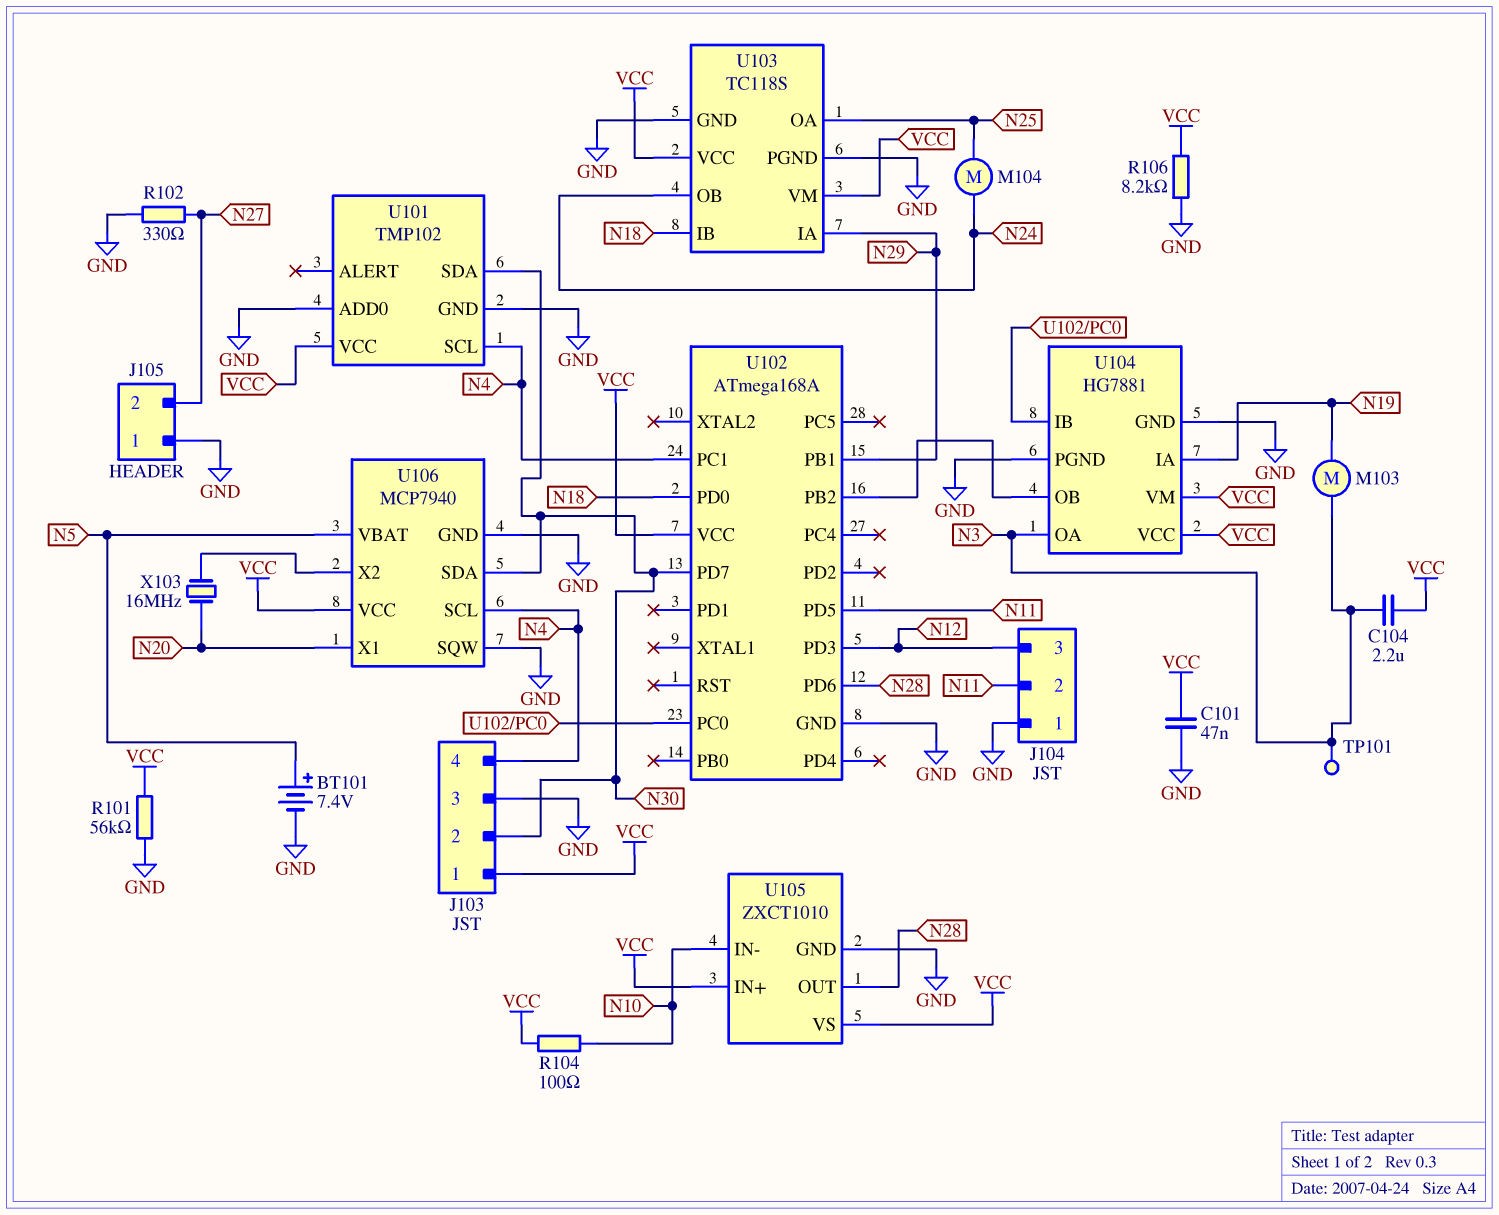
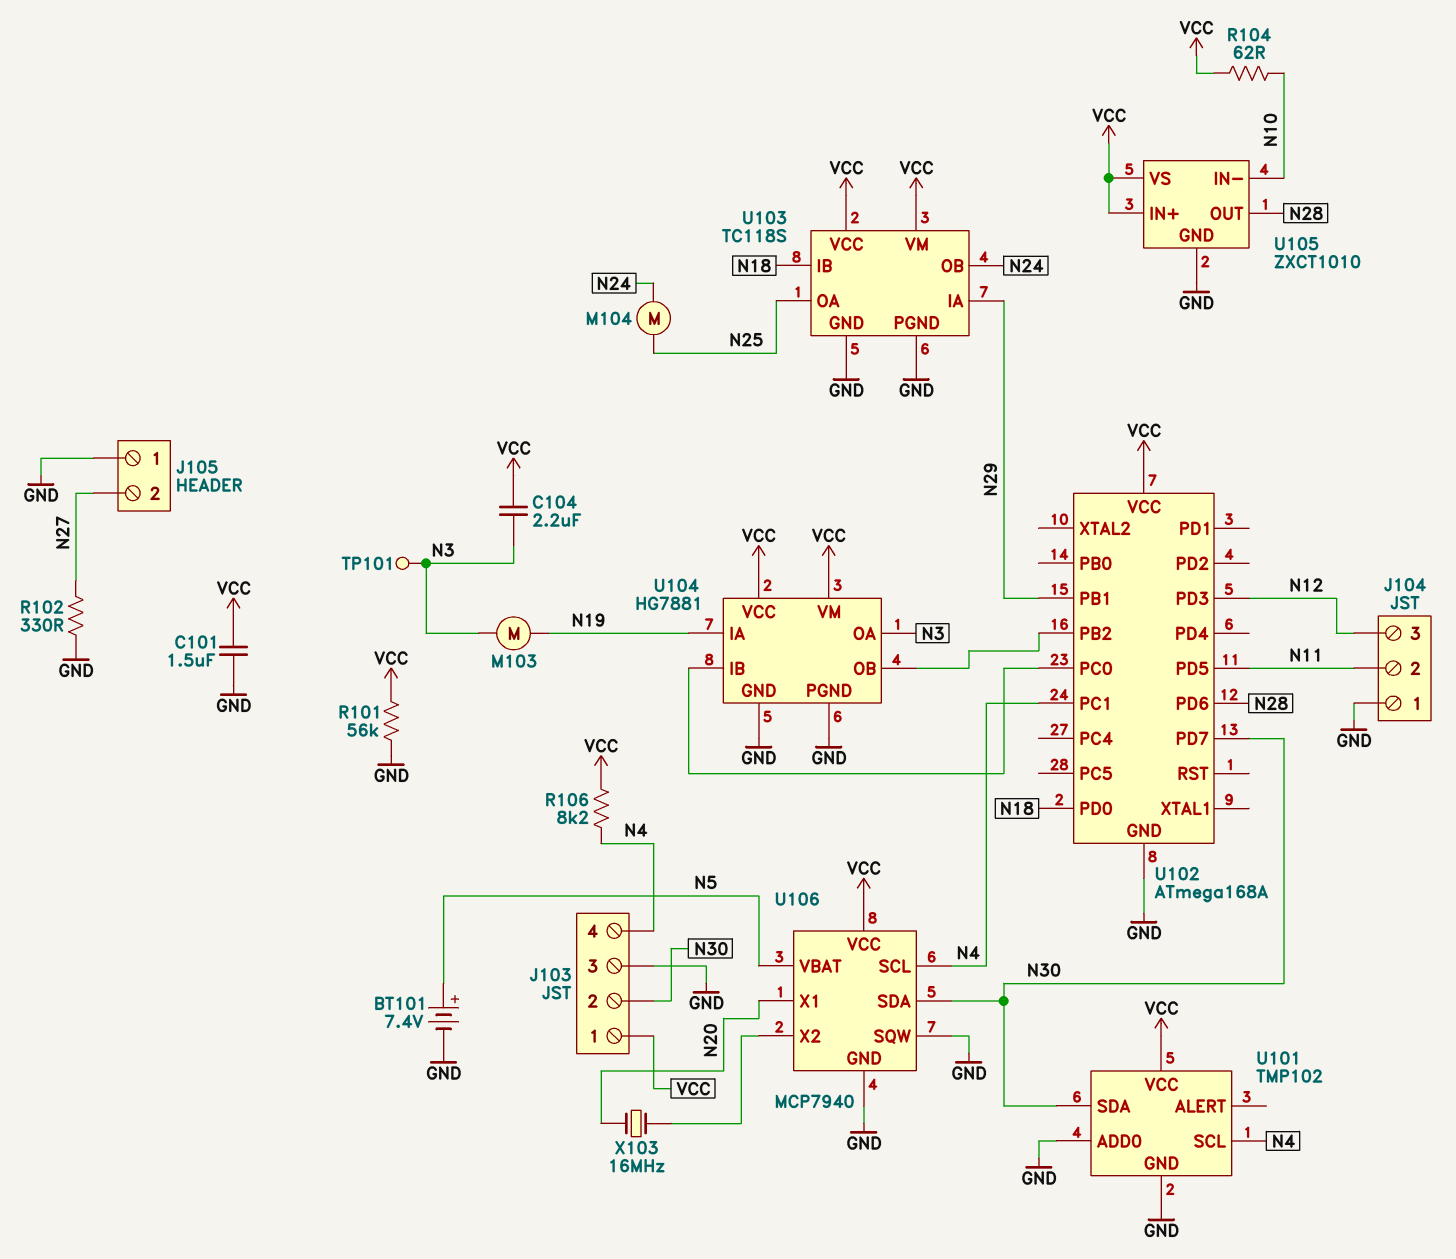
C101: 47nF (GND, VCC) -> 1.5uF (GND, VCC)
R104: 100 (N10, VCC) -> 62 (N10, VCC)
R106: 8.2k (GND, VCC) -> 8.2k (N4, VCC)

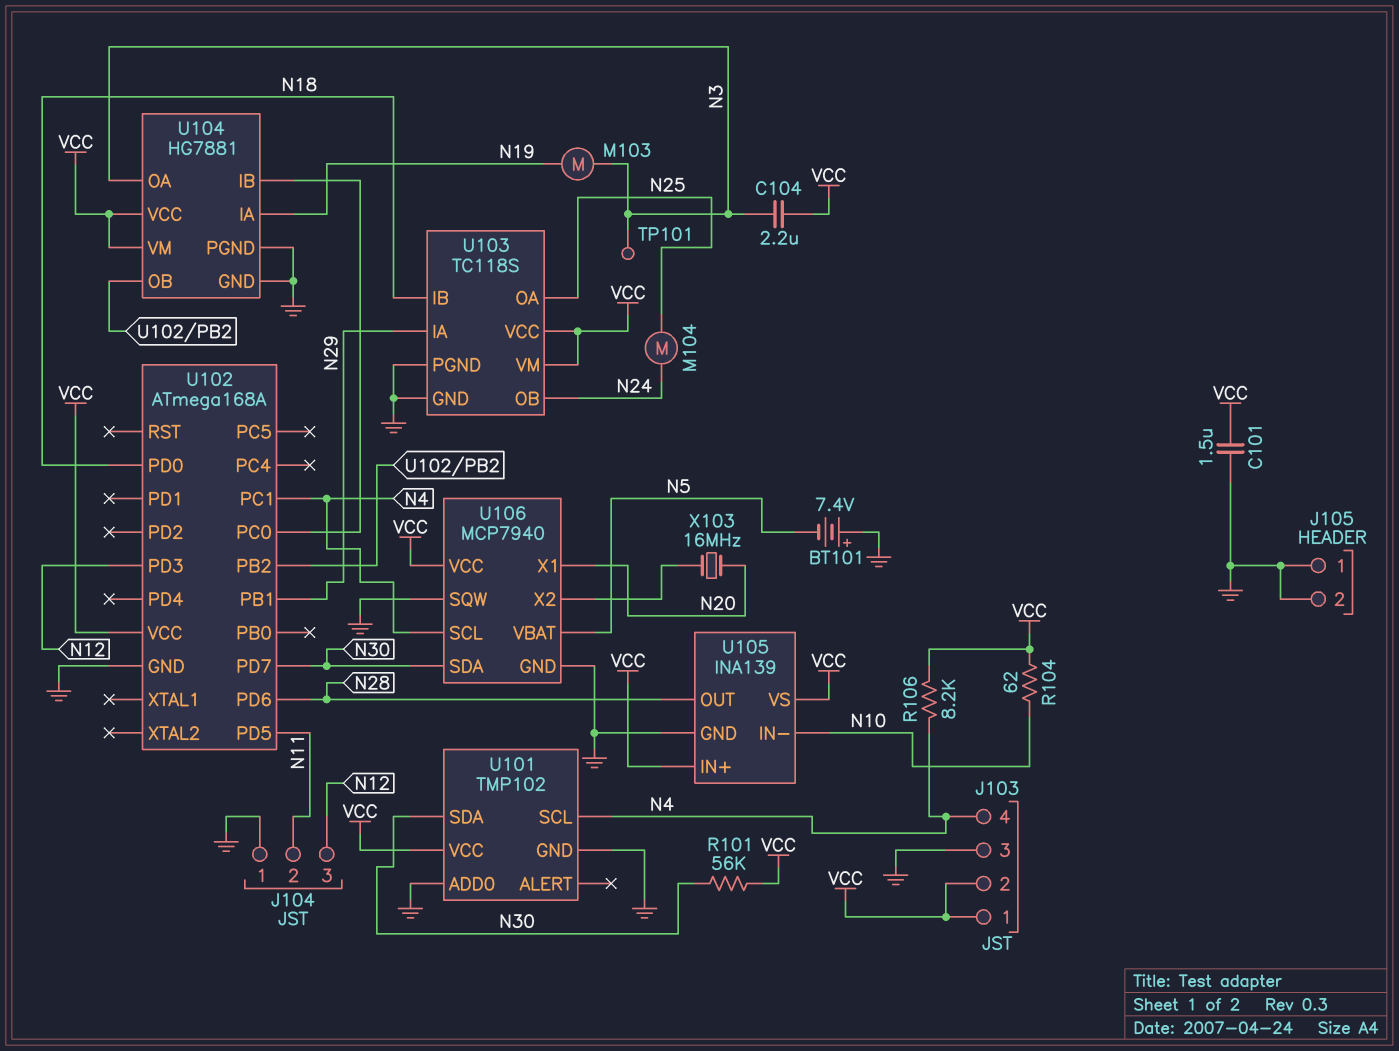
BT101: 7.4V (plus N5, minus GND) -> 7.4V (plus GND, minus N5)
J103 pin 2: N30 -> VCC
J105 pin 2: N27 -> GND
R101: 56k (GND, VCC) -> 56k (N30, VCC)
R102: 330 (GND, N27) -> none
U105: ZXCT1010 -> INA139

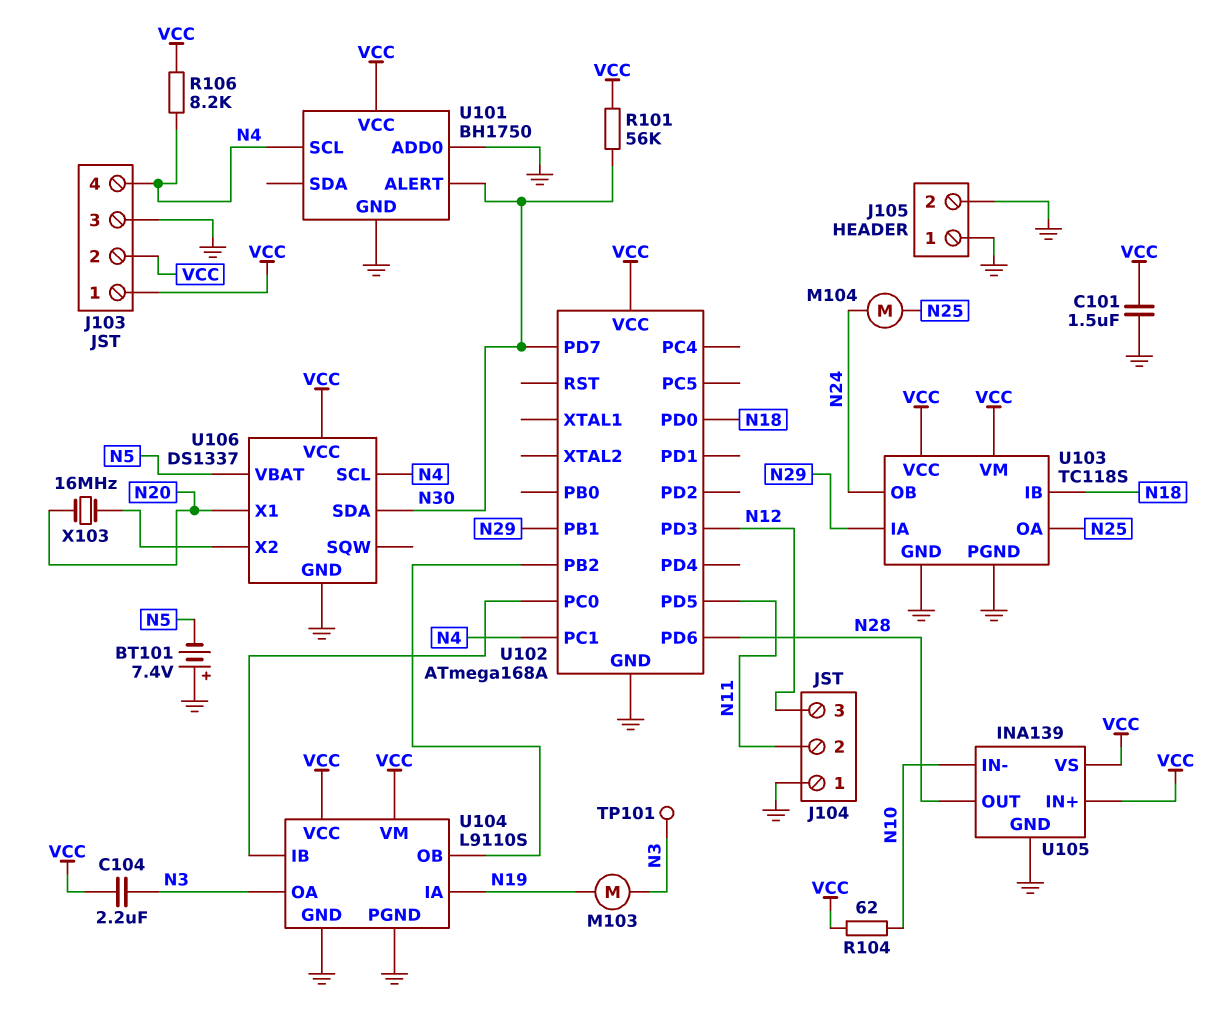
U101: TMP102 -> BH1750
U101 pin ALERT: none -> N30
U101 pin SDA: N30 -> none
U104: HG7881 -> L9110S
U106: MCP7940 -> DS1337
U106 pin SQW: GND -> none

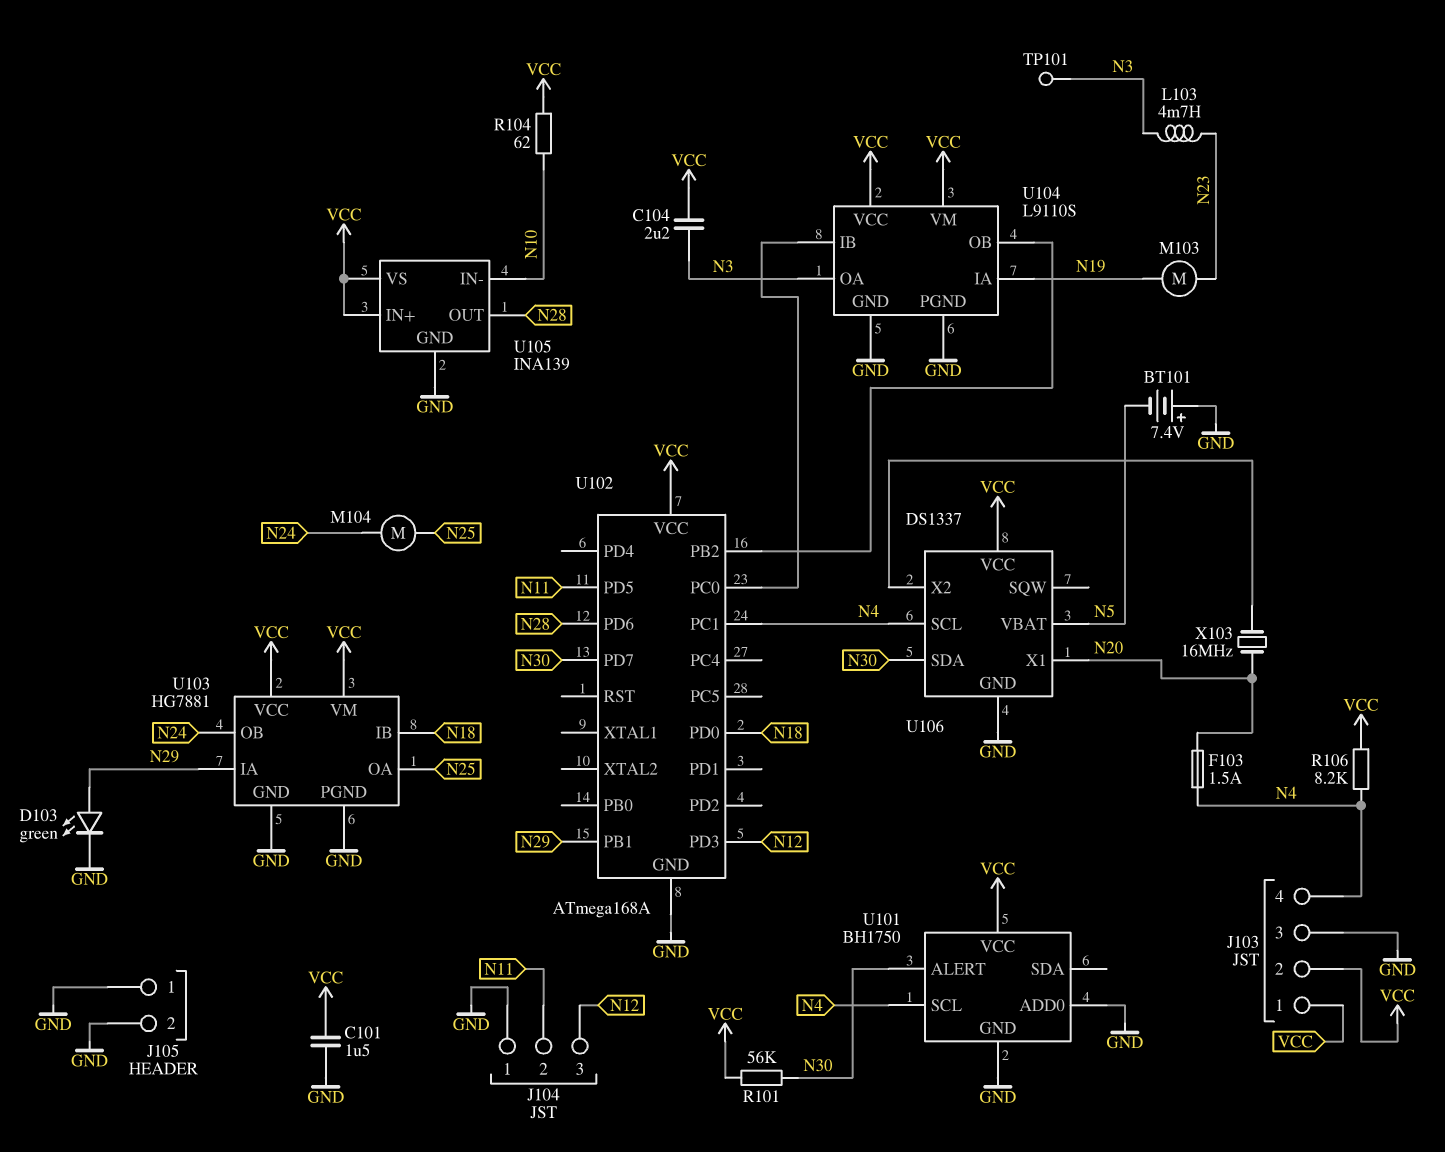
D103: none -> LED green (A N29, K GND)
F103: none -> 1.5A (N4, N20)
L103: none -> 4.7mH (N3, N23)
M103: motor (N3, N19) -> motor (N19, N23)
U103: TC118S -> HG7881

